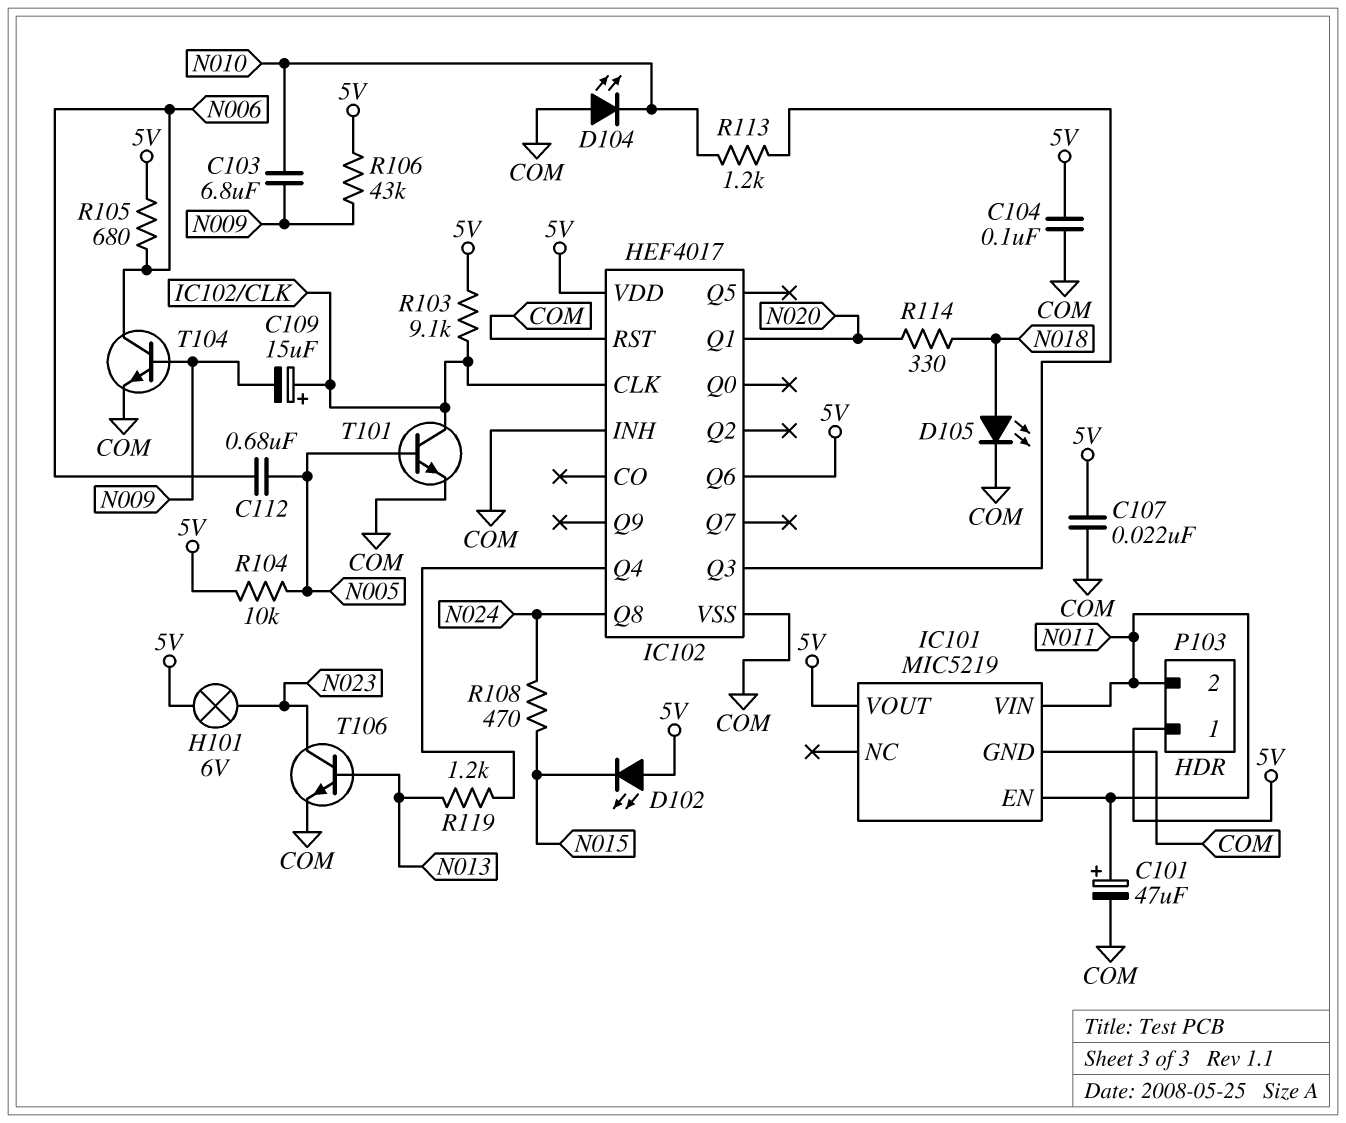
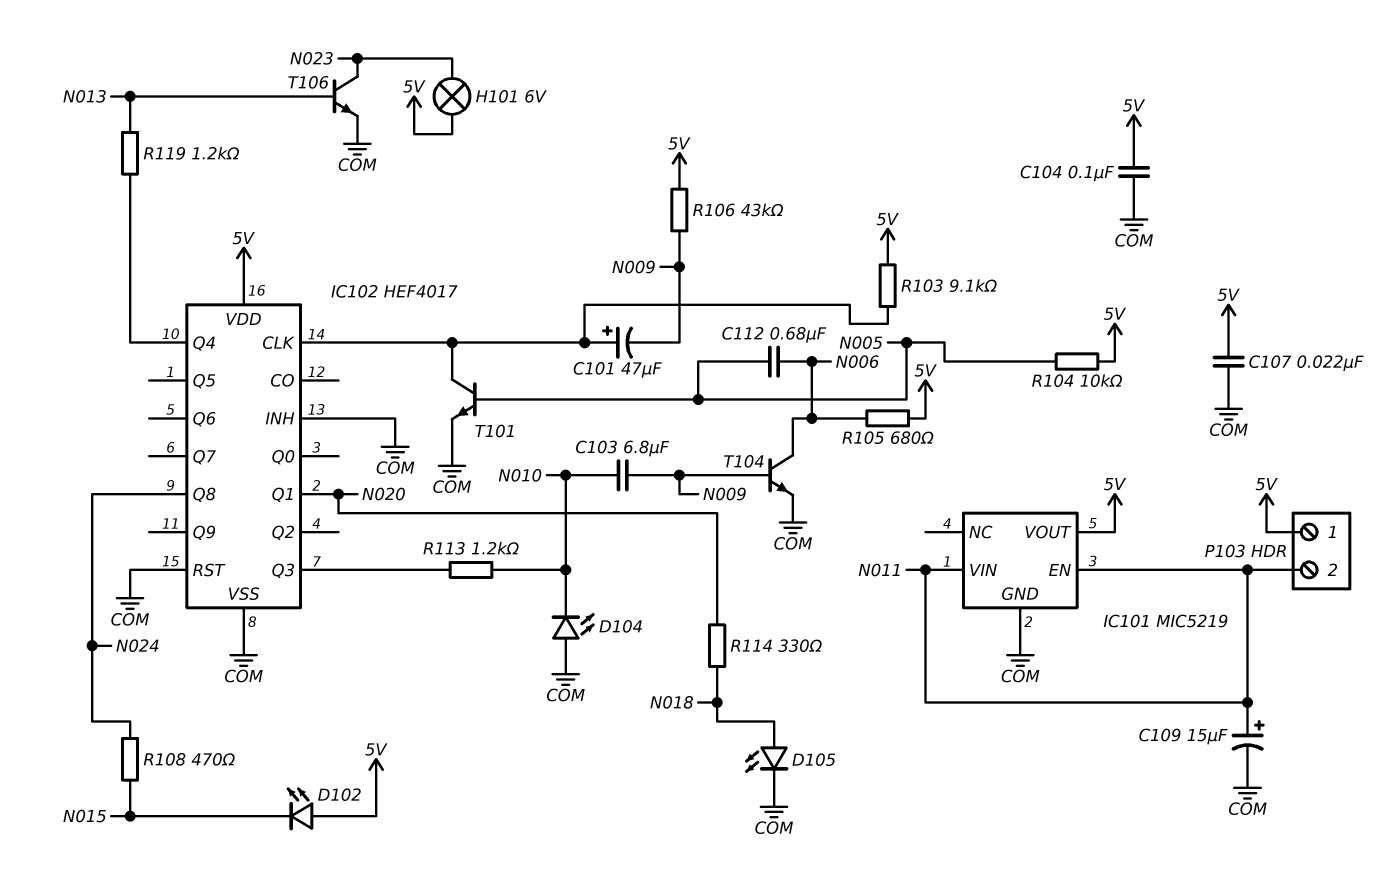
C101: 47uF (plus N011, minus COM) -> 47uF (plus IC102/CLK, minus N009)
C109: 15uF (plus IC102/CLK, minus N009) -> 15uF (plus N011, minus COM)
IC102 pin Q6: 5V -> none

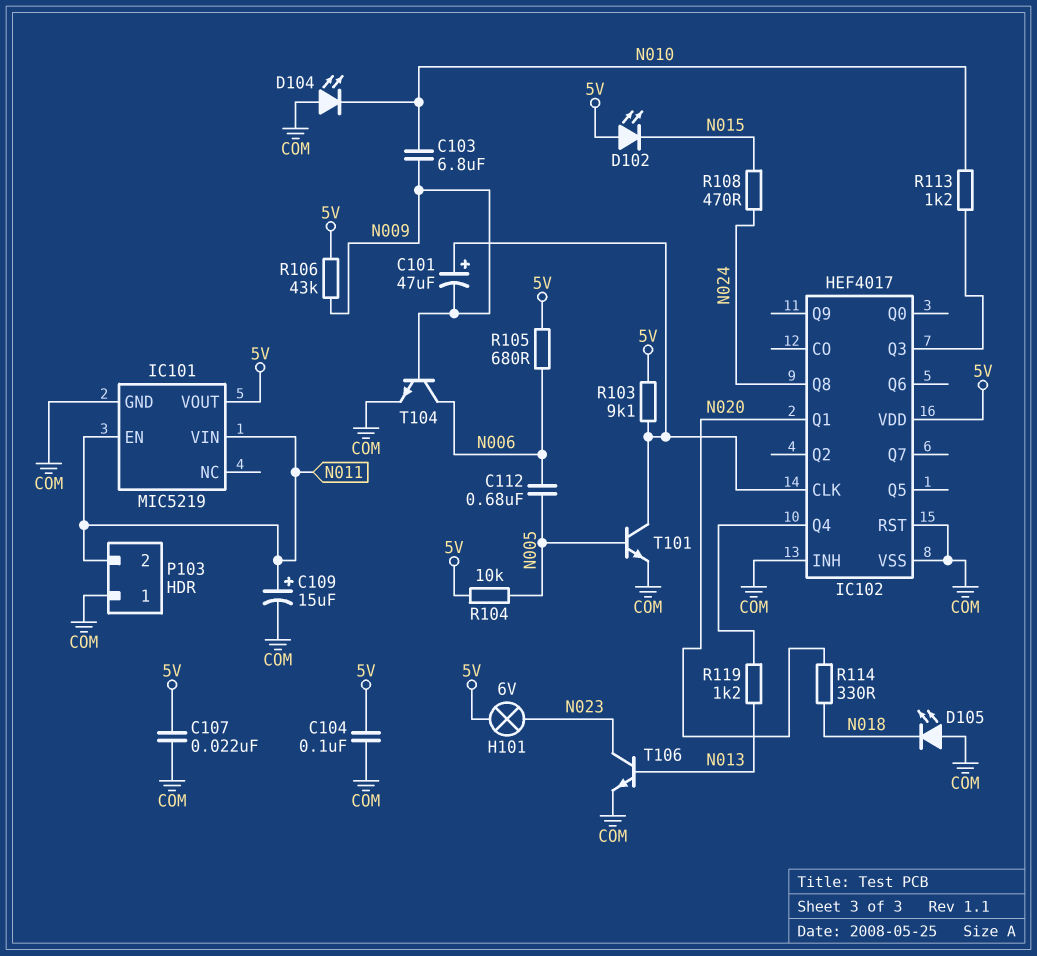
D105: LED (A N018, K COM) -> LED (A COM, K N018)
P103 pin 1: 5V -> COM

